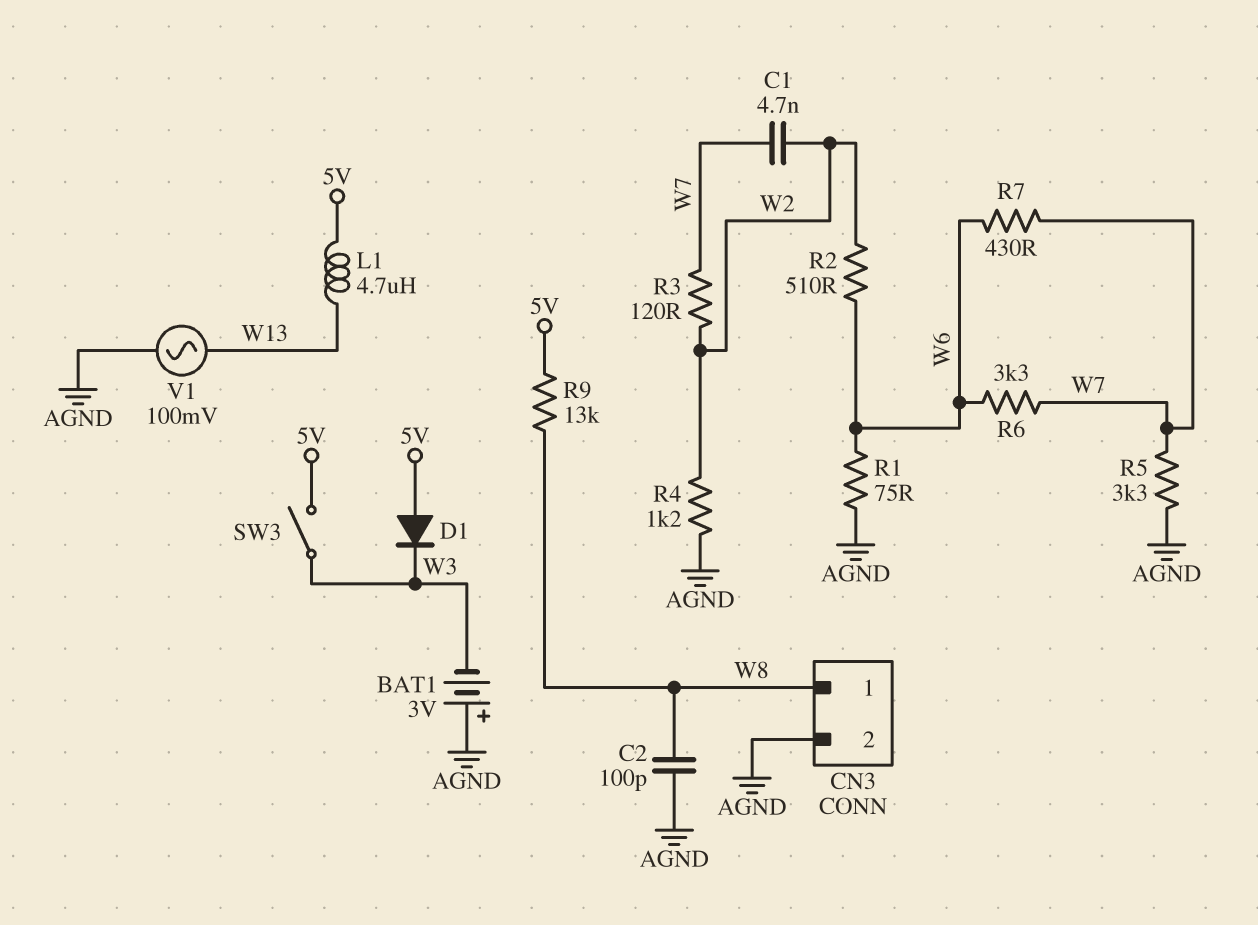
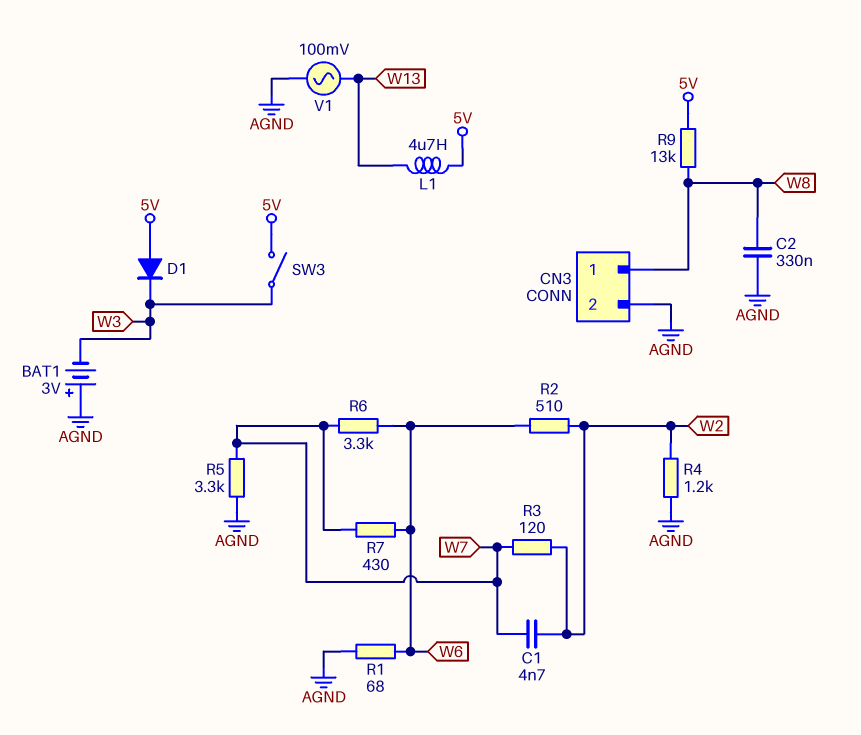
C2: 100pF (AGND, W8) -> 330nF (AGND, W8)
R1: 75 (AGND, W6) -> 68 (AGND, W6)

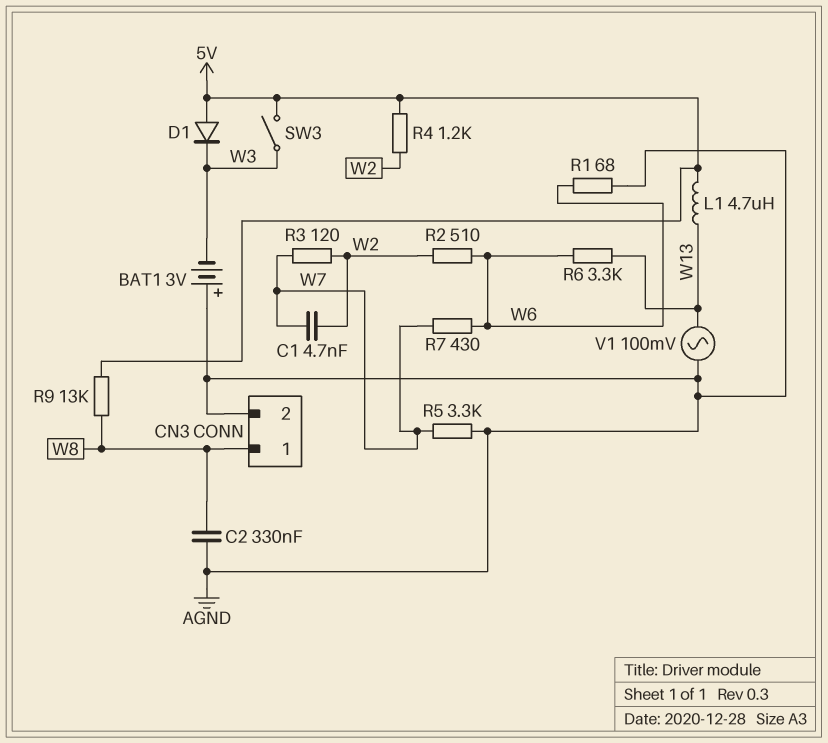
R4: 1.2k (AGND, W2) -> 1.2k (5V, W2)
R6: 3.3k (W6, W7) -> 3.3k (W6, W13)

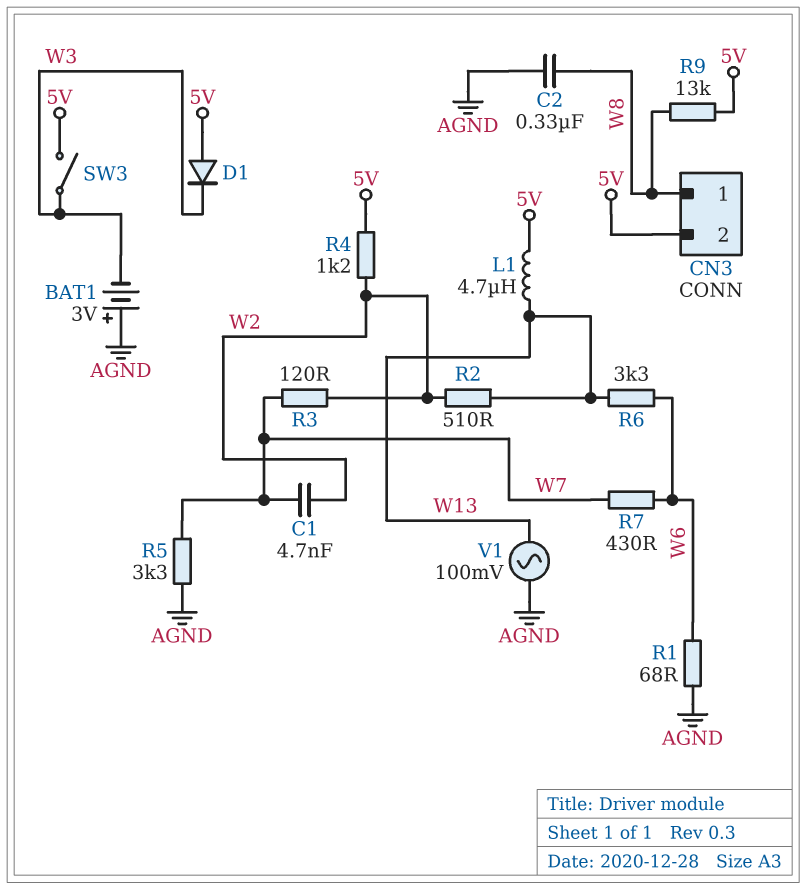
CN3 pin 2: AGND -> 5V
R2: 510 (W2, W6) -> 510 (W2, W13)

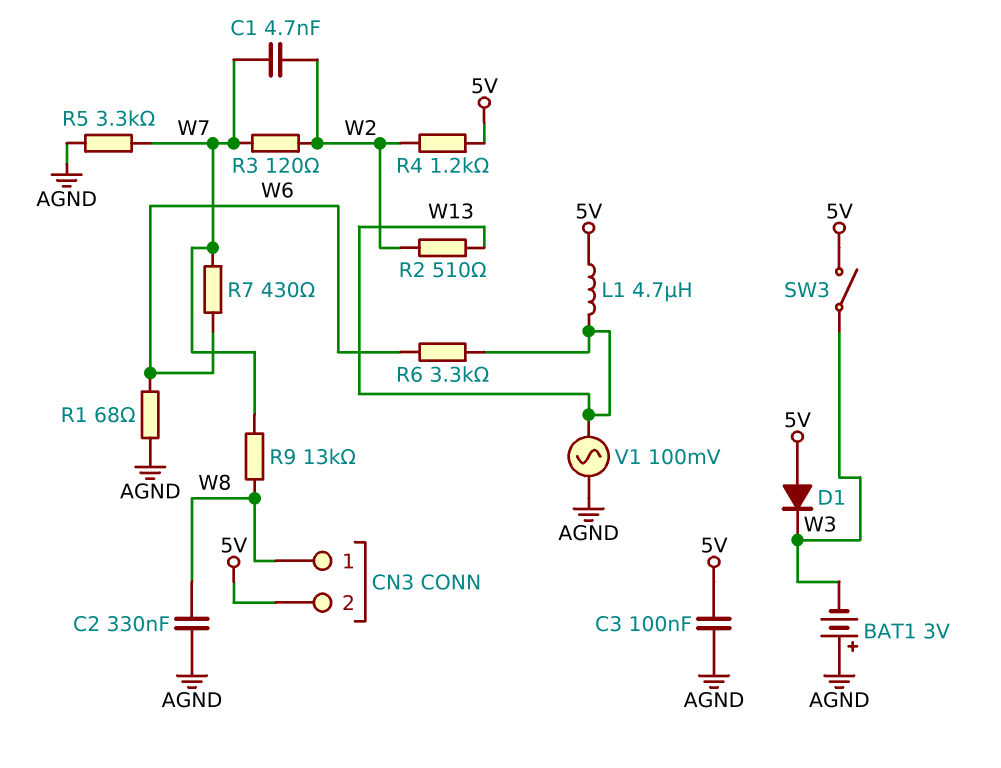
C3: none -> 100nF (5V, AGND)
R9: 13k (5V, W8) -> 13k (W7, W8)

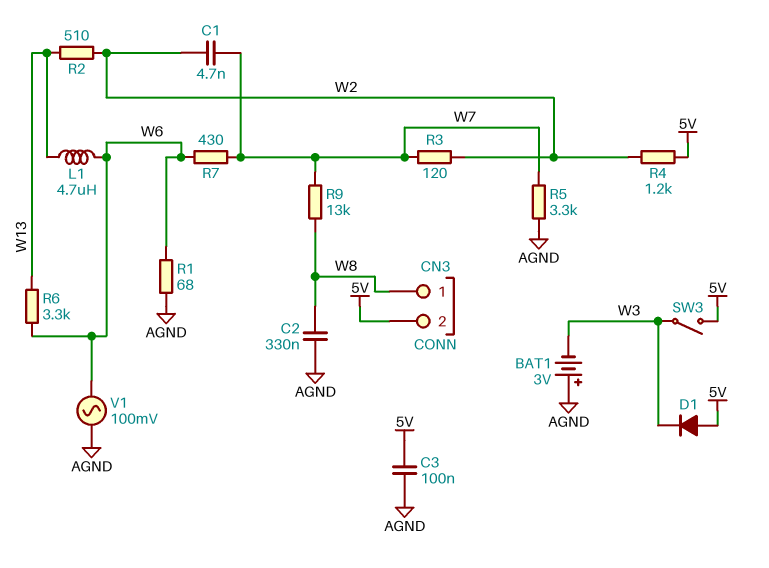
L1: 4.7uH (5V, W13) -> 4.7uH (W6, W13)
V1: AC 100mV (AGND, W13) -> AC 100mV (AGND, W6)

